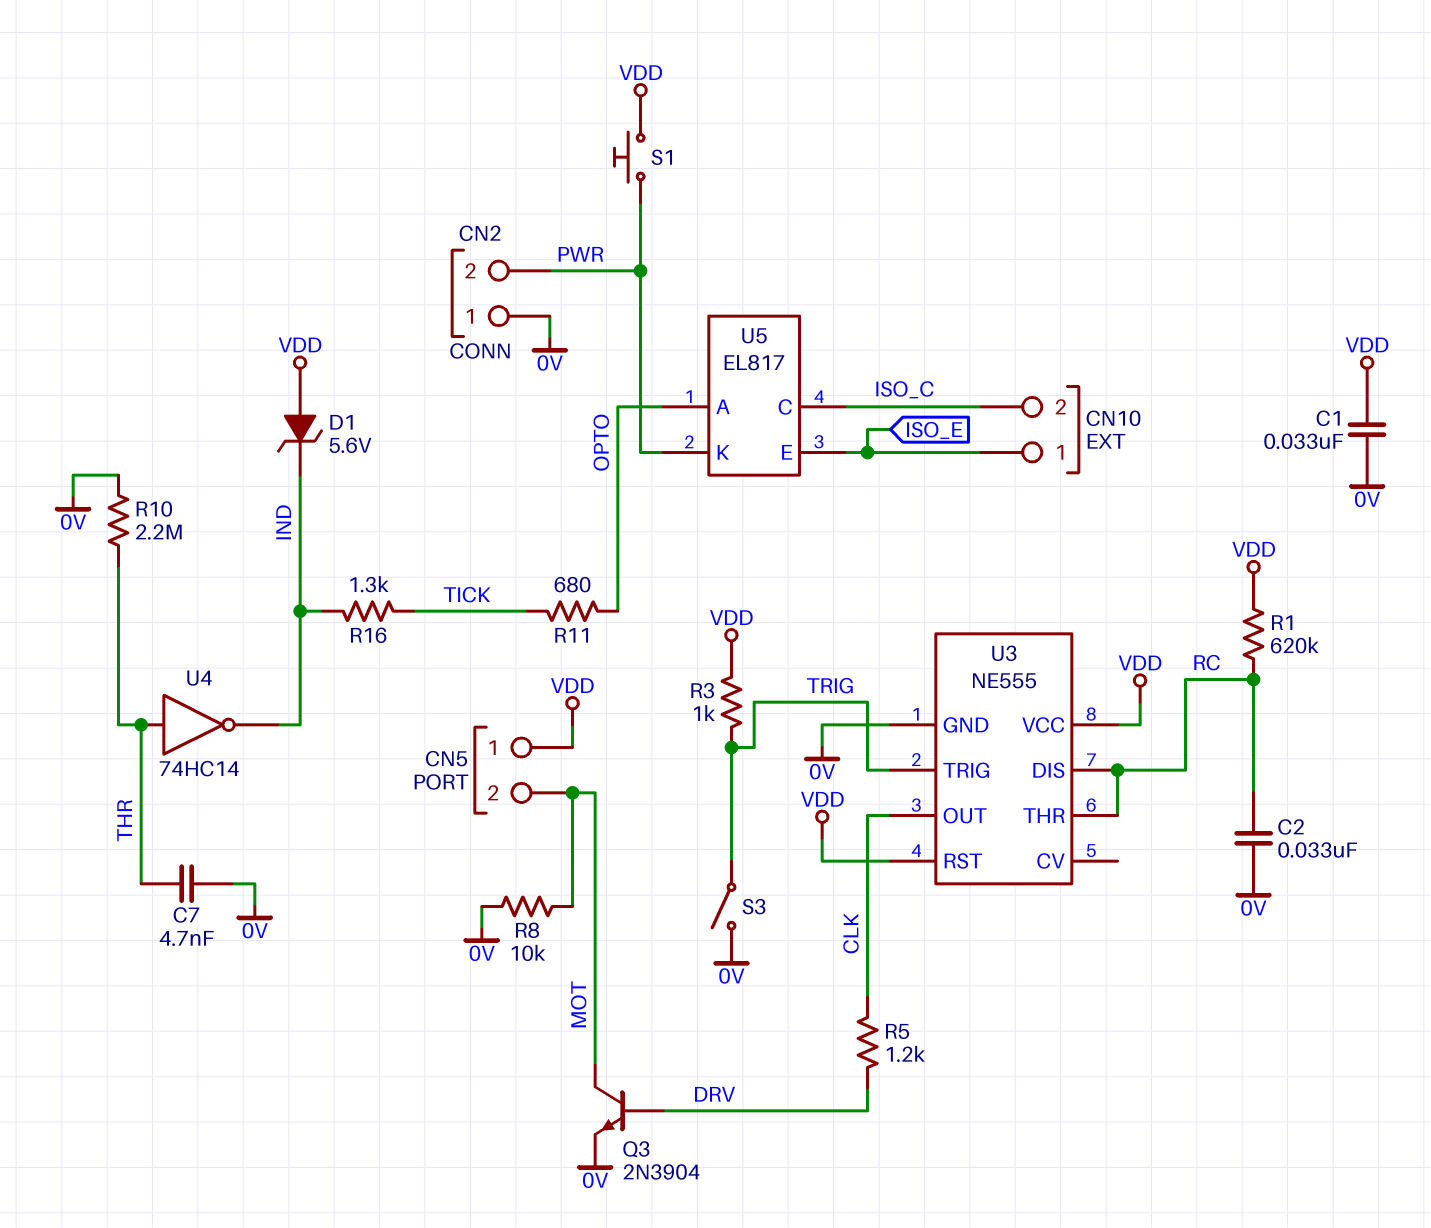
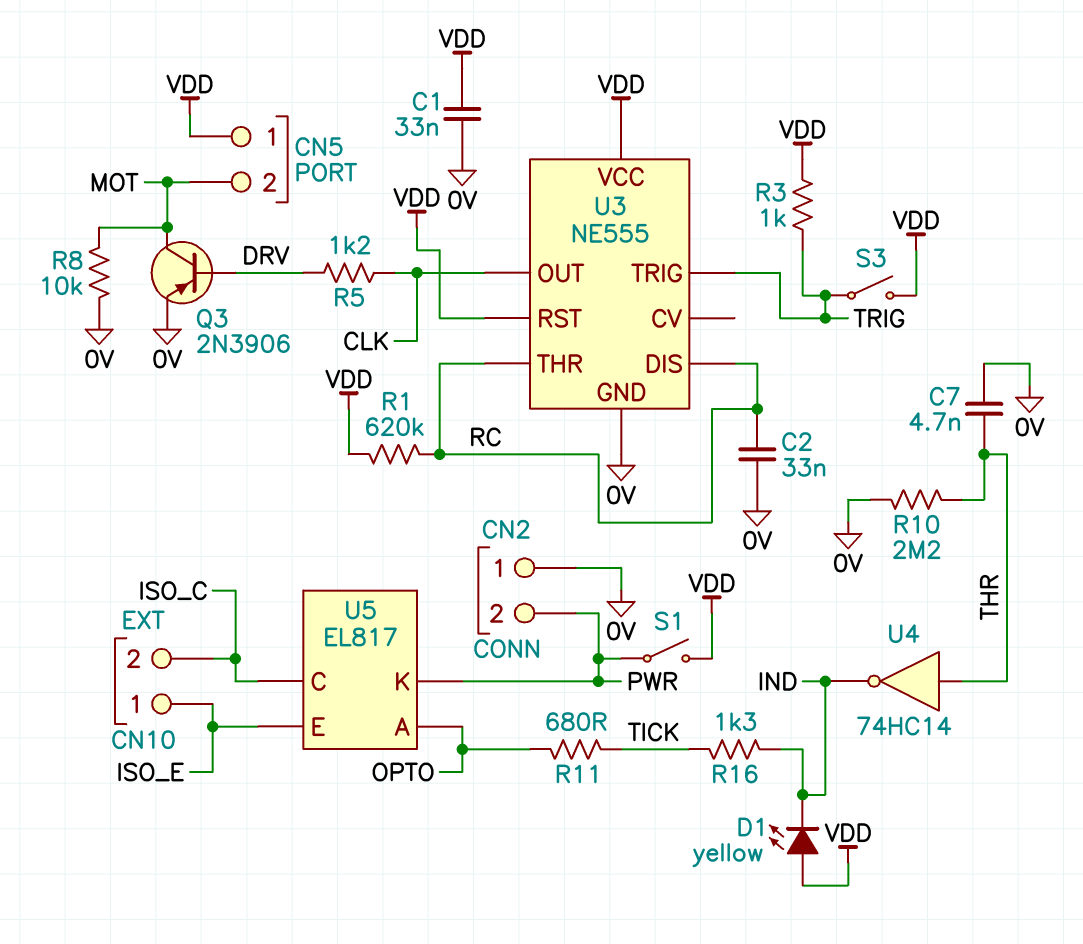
D1: zener 5.6V (A VDD, K IND) -> LED yellow (A VDD, K IND)
Q3: NPN 2N3904 (B DRV, C MOT, E 0V) -> PNP 2N3906 (B DRV, C MOT, E 0V)
S1: button (PWR, VDD) -> switch (PWR, VDD)
S3: switch (0V, TRIG) -> switch (TRIG, VDD)

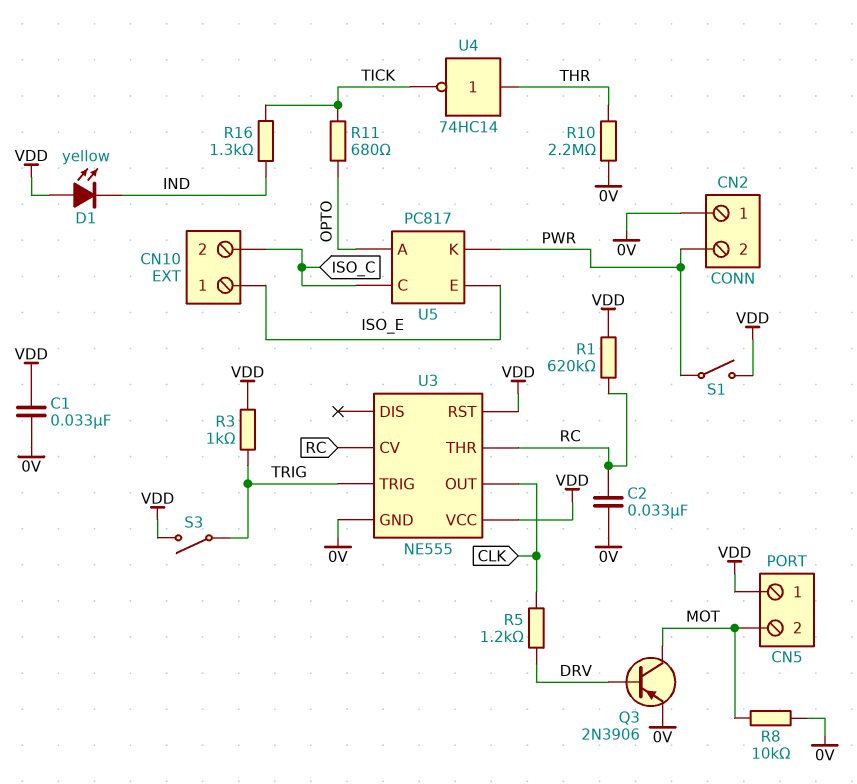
C7: 4.7nF (0V, THR) -> none
U3 pin CV: none -> RC
U3 pin DIS: RC -> none
U4: NOT 74HC14 (in THR, out IND) -> NOT 74HC14 (in THR, out TICK)
U5: EL817 -> PC817

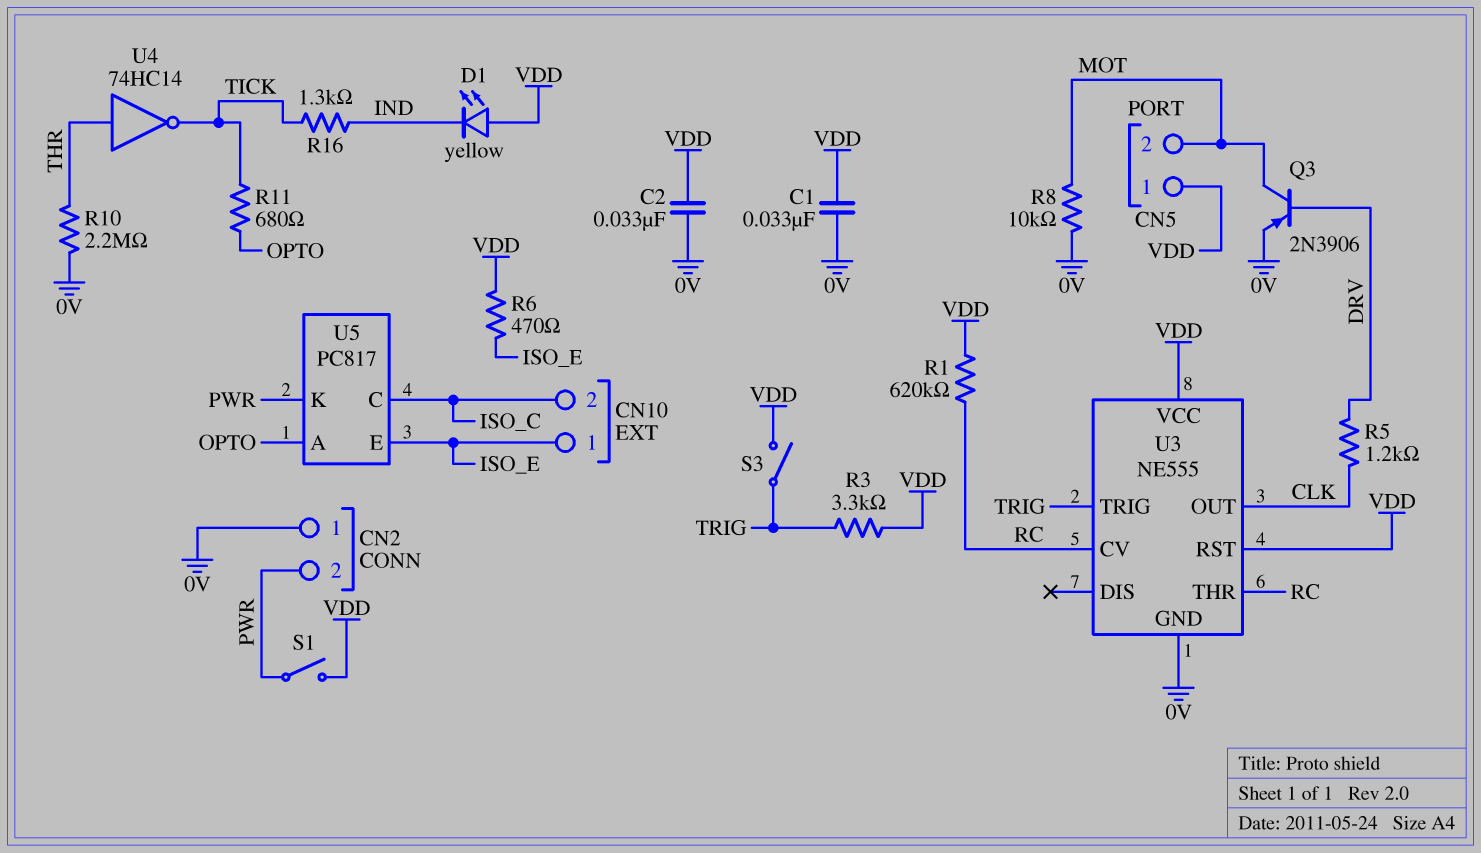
C2: 33nF (0V, RC) -> 33nF (0V, VDD)
R3: 1k (TRIG, VDD) -> 3.3k (TRIG, VDD)
R6: none -> 470 (ISO_E, VDD)

